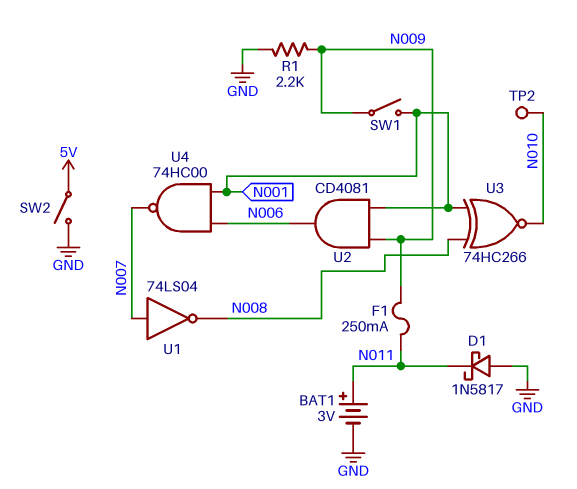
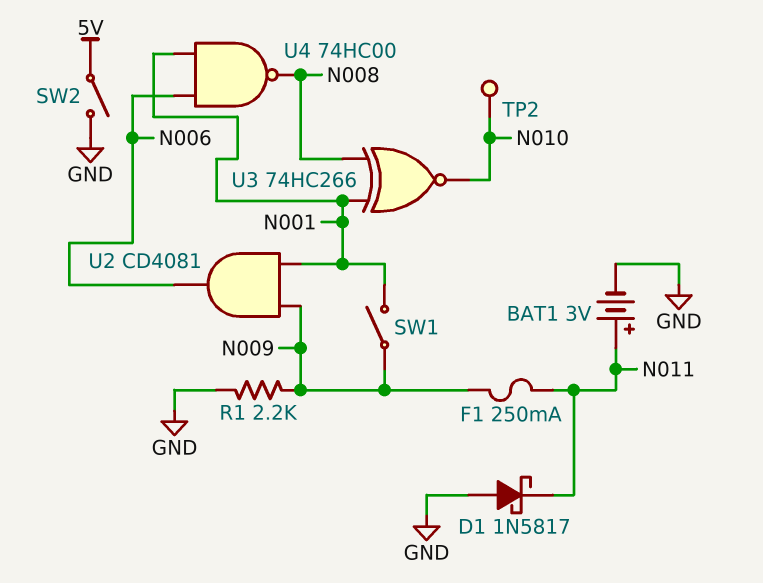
U1: NOT 74LS04 (in N007, out N008) -> none
U4: NAND 74HC00 (in N001, in N006, out N007) -> NAND 74HC00 (in N001, in N006, out N008)

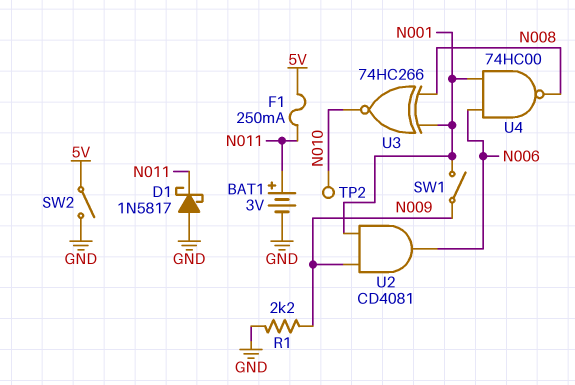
F1: 250mA (N009, N011) -> 250mA (5V, N011)

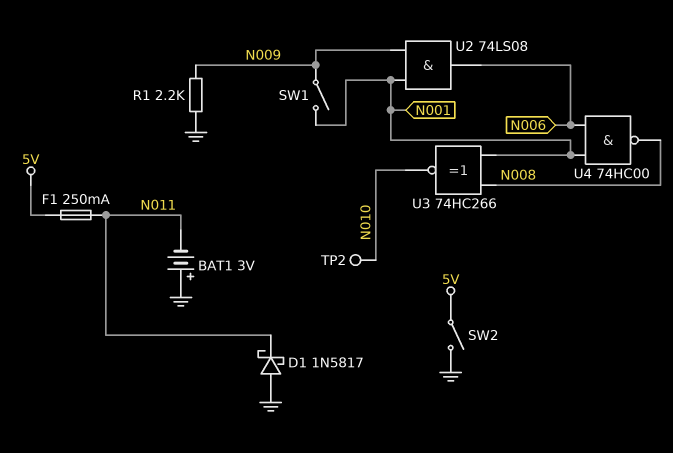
BAT1: 3V (plus N011, minus GND) -> 3V (plus GND, minus N011)
U2: AND CD4081 (in N001, in N009, out N006) -> AND 74LS08 (in N001, in N009, out N006)

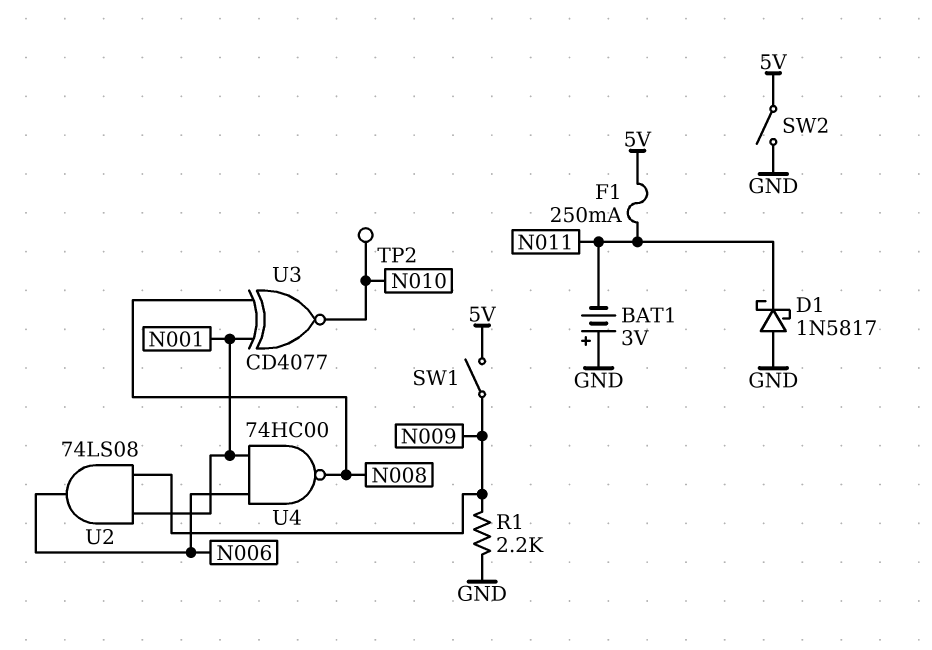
SW1: switch (N001, N009) -> switch (5V, N009)
U3: XNOR 74HC266 (in N001, in N008, out N010) -> XNOR CD4077 (in N001, in N008, out N010)

